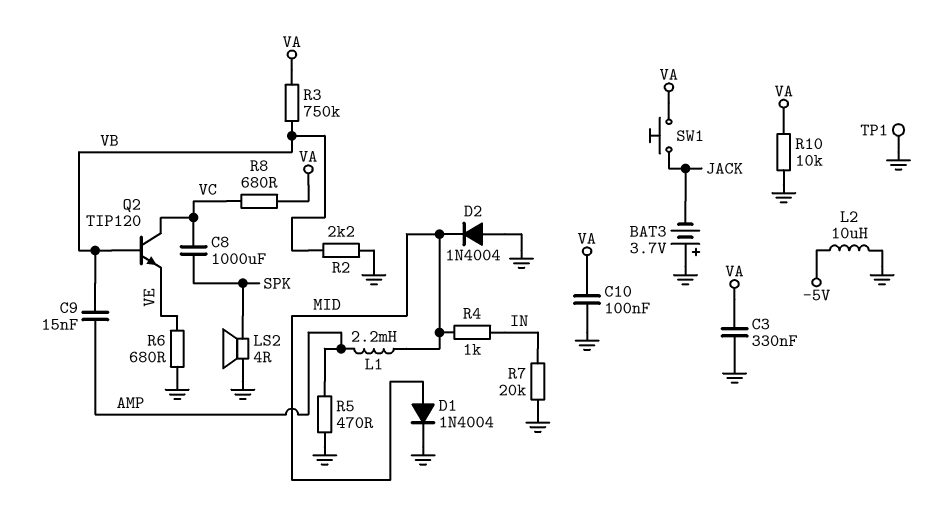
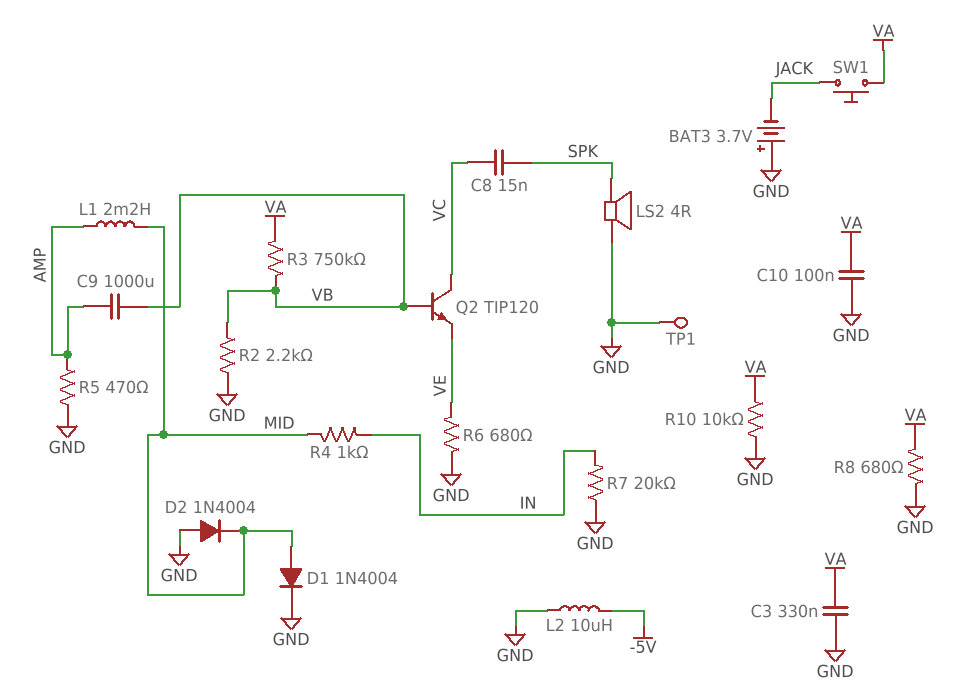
C8: 1000uF (SPK, VC) -> 15nF (SPK, VC)
C9: 15nF (AMP, VB) -> 1000uF (AMP, VB)
R8: 680 (VA, VC) -> 680 (GND, VA)

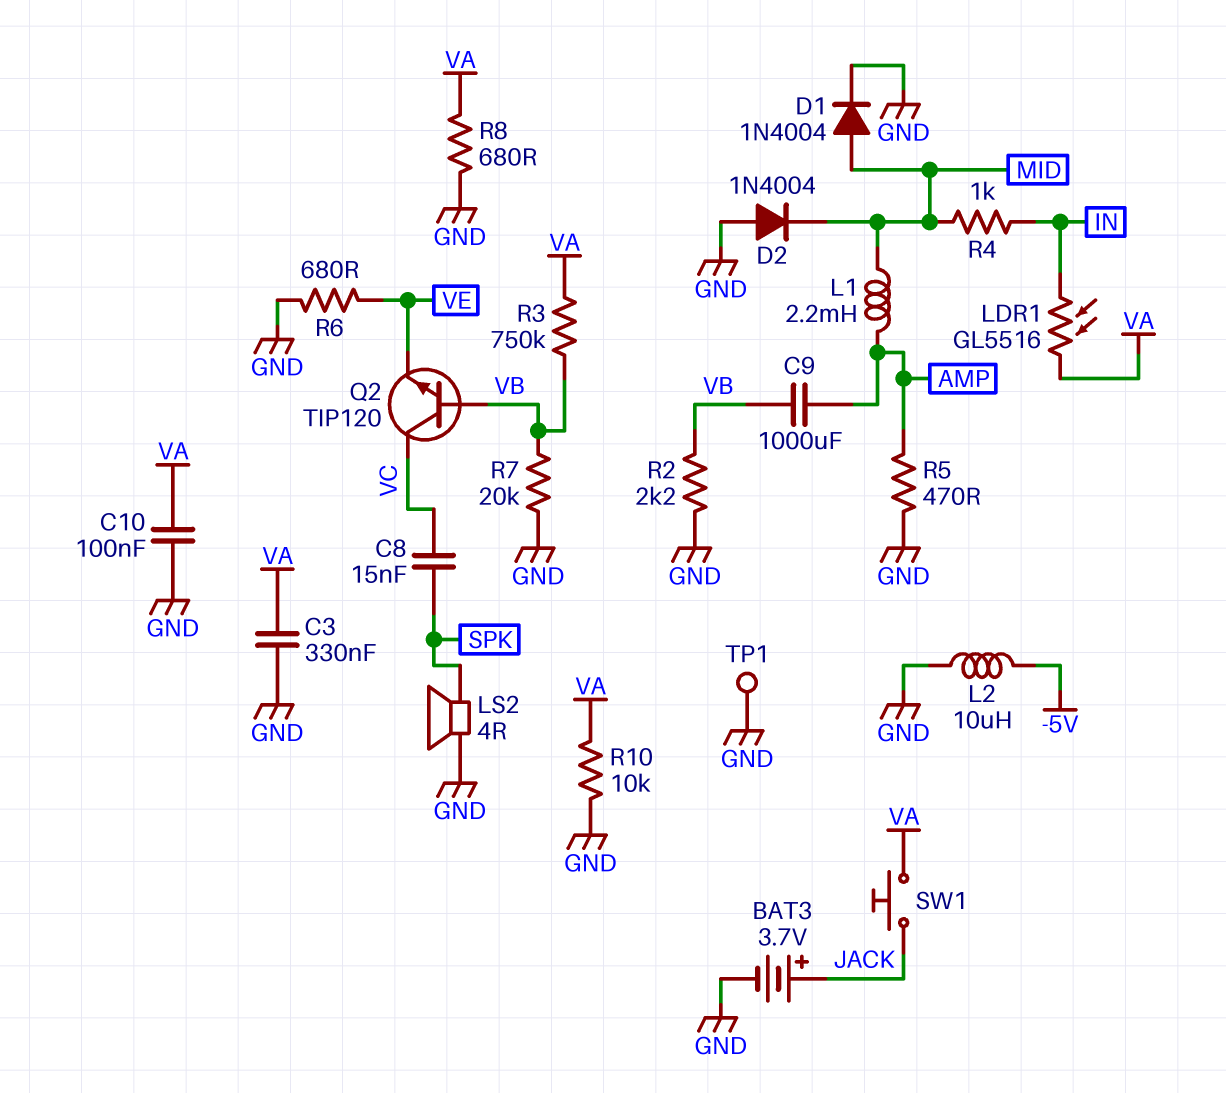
BAT3: 3.7V (plus GND, minus JACK) -> 3.7V (plus JACK, minus GND)
LDR1: none -> GL5516 (IN, VA)
R7: 20k (GND, IN) -> 20k (GND, VB)

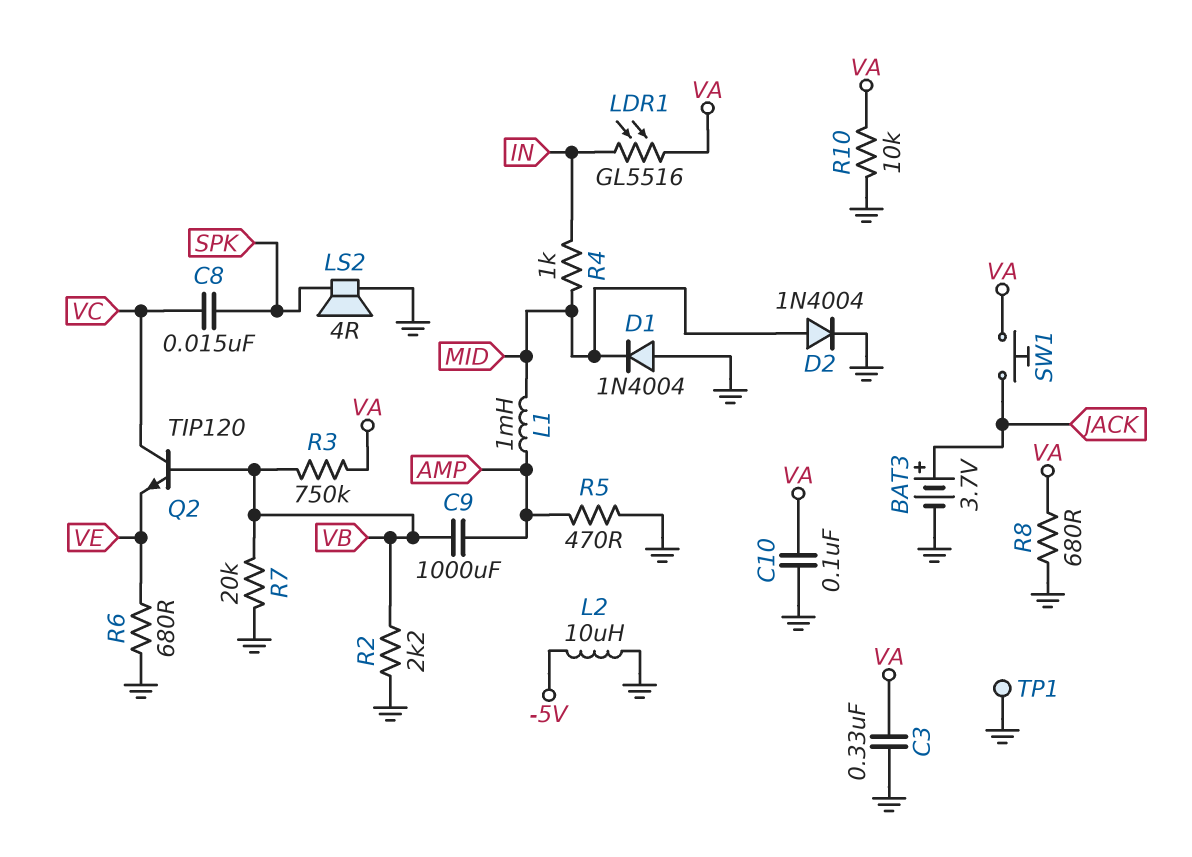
D1: diode 1N4004 (A MID, K GND) -> diode 1N4004 (A GND, K MID)
D2: diode 1N4004 (A GND, K MID) -> diode 1N4004 (A MID, K GND)
L1: 2.2mH (AMP, MID) -> 1mH (AMP, MID)

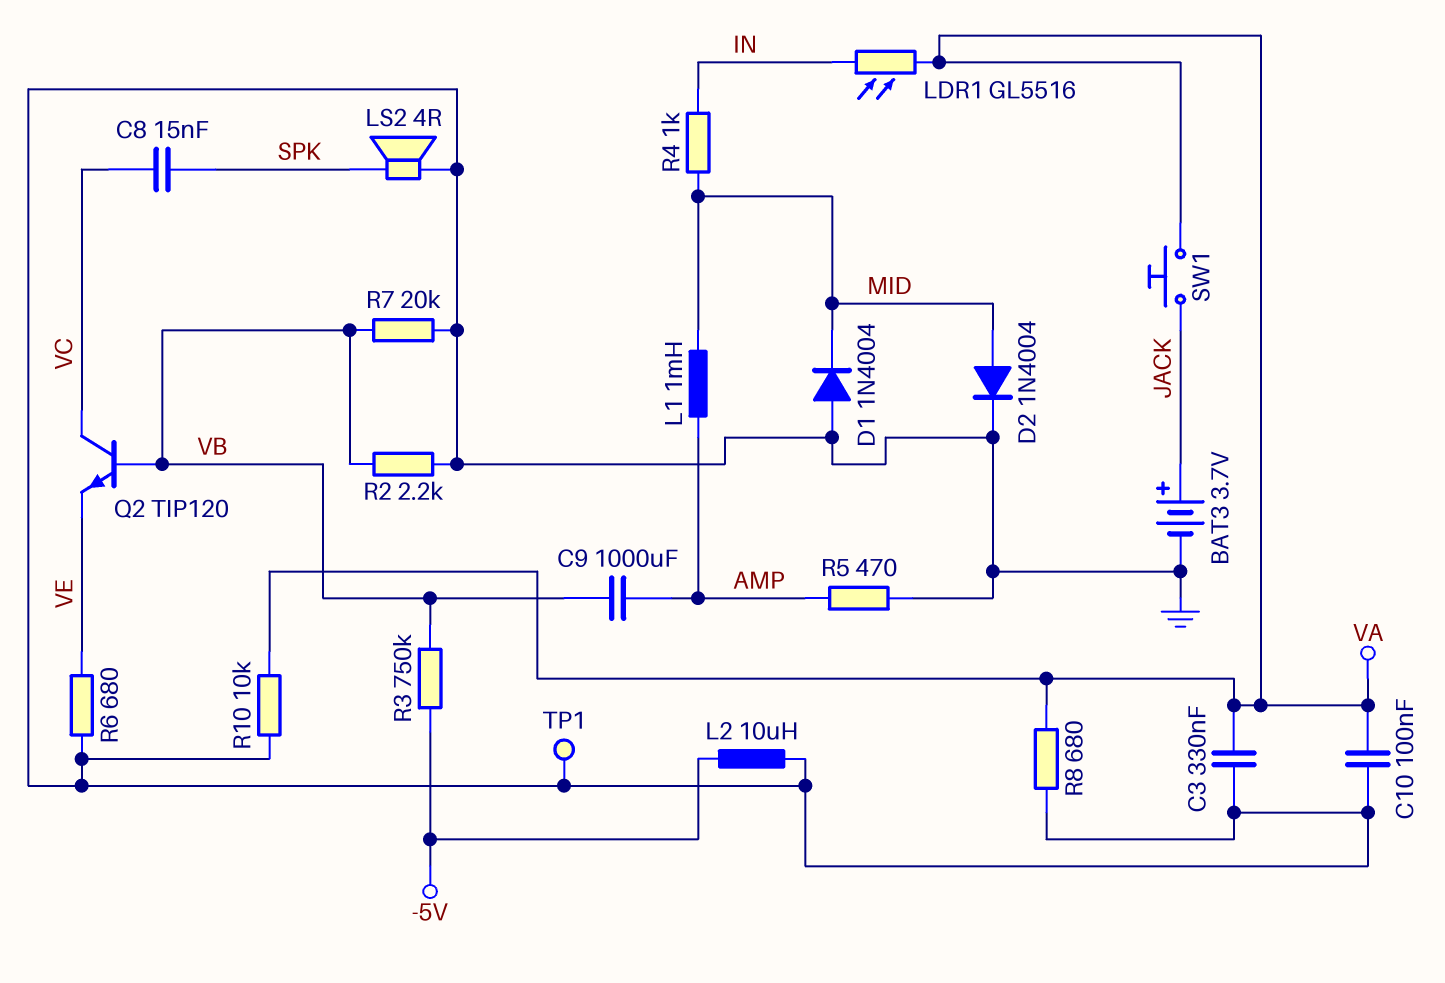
R3: 750k (VA, VB) -> 750k (-5V, VB)

